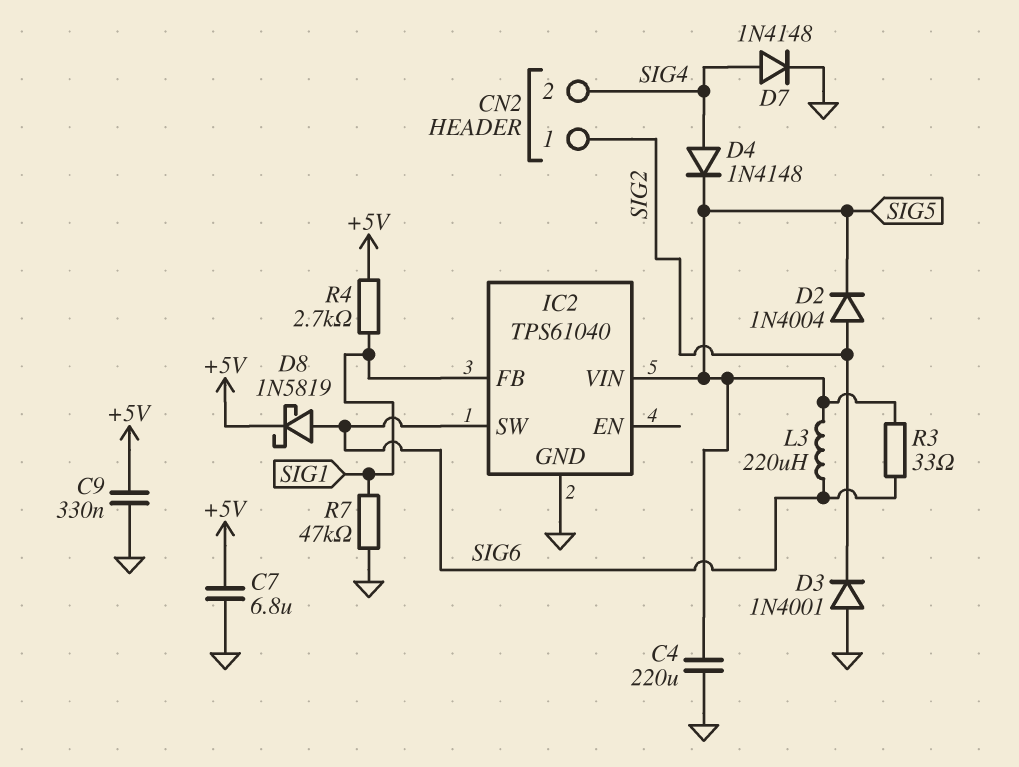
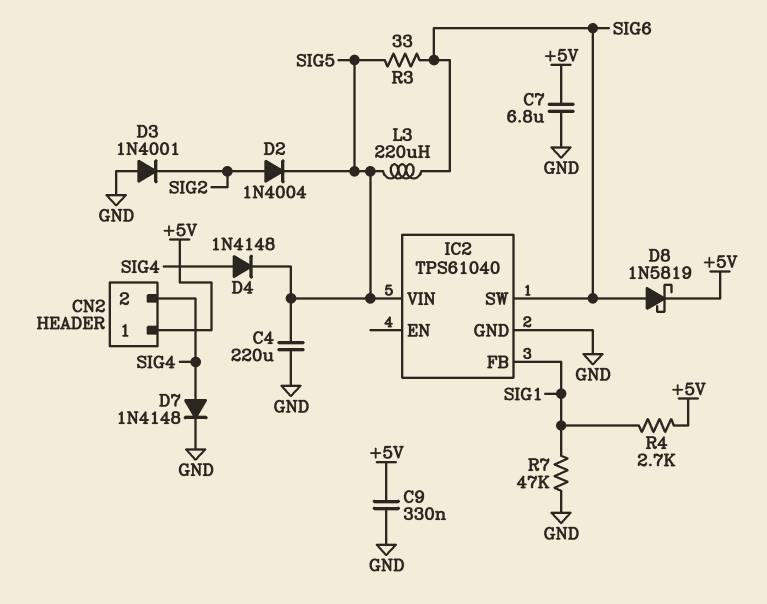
CN2 pin 1: SIG2 -> +5V

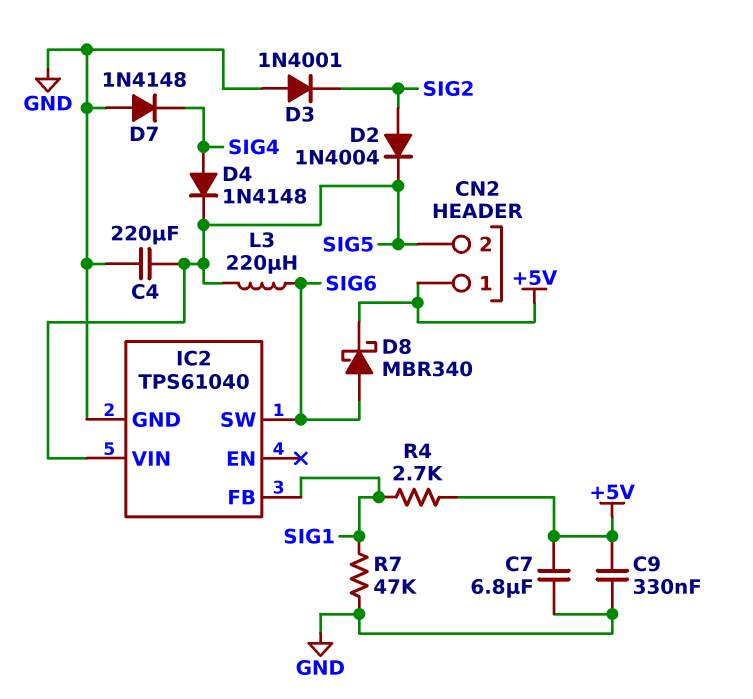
CN2 pin 2: SIG4 -> SIG5
D7: diode 1N4148 (A SIG4, K GND) -> diode 1N4148 (A GND, K SIG4)
D8: schottky 1N5819 (A SIG6, K +5V) -> schottky MBR340 (A SIG6, K +5V)
R3: 33 (SIG5, SIG6) -> none

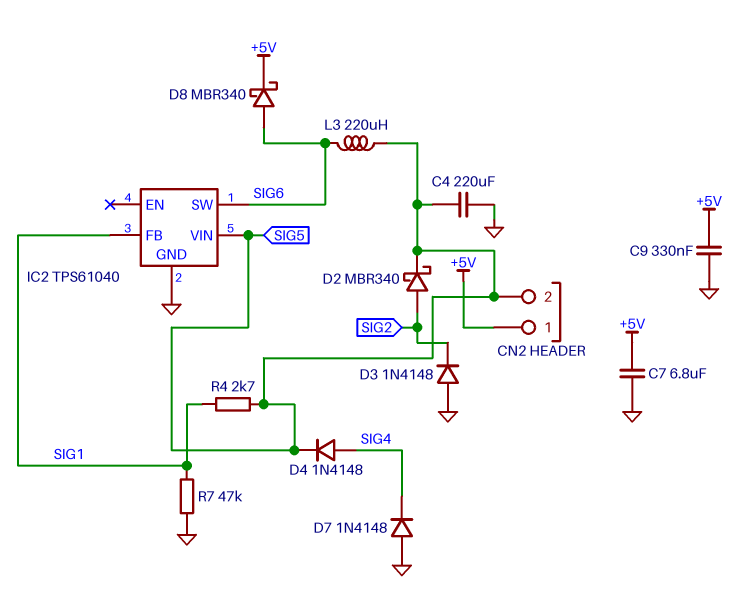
D2: diode 1N4004 (A SIG2, K SIG5) -> schottky MBR340 (A SIG2, K SIG5)
D3: diode 1N4001 (A GND, K SIG2) -> diode 1N4148 (A GND, K SIG2)
R4: 2.7k (+5V, SIG1) -> 2.7k (SIG1, SIG5)

